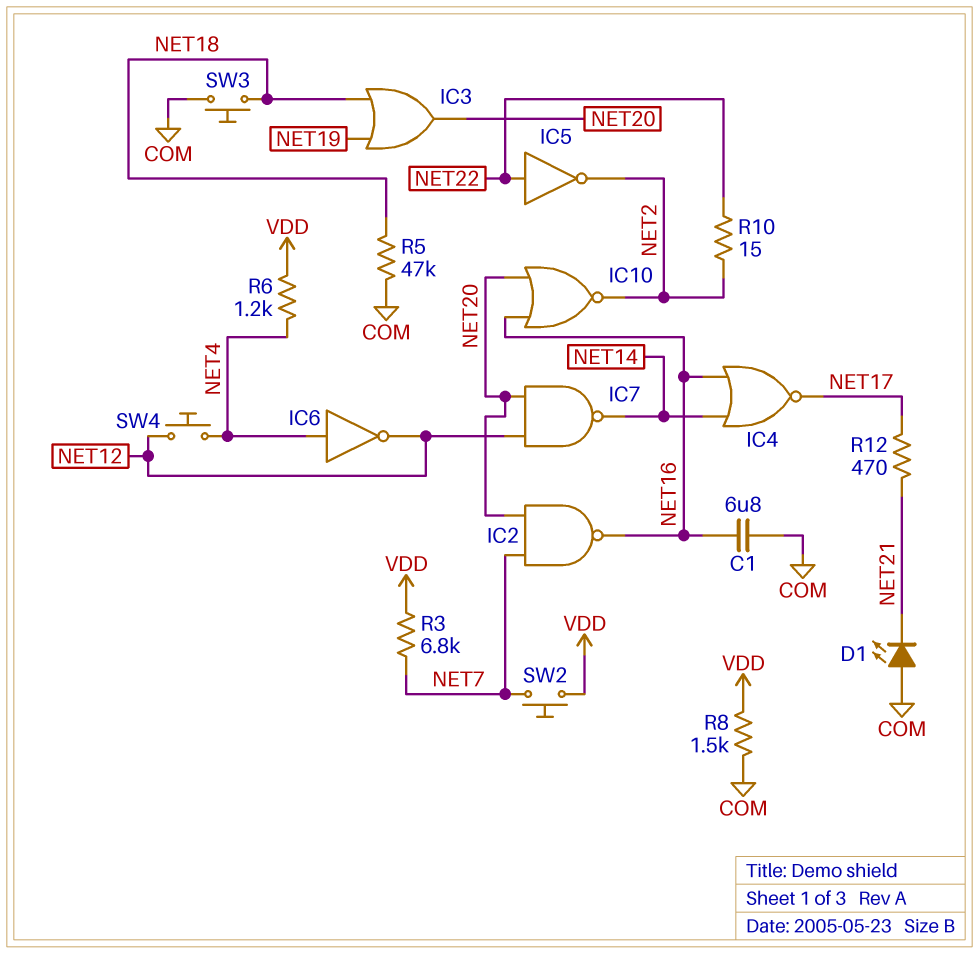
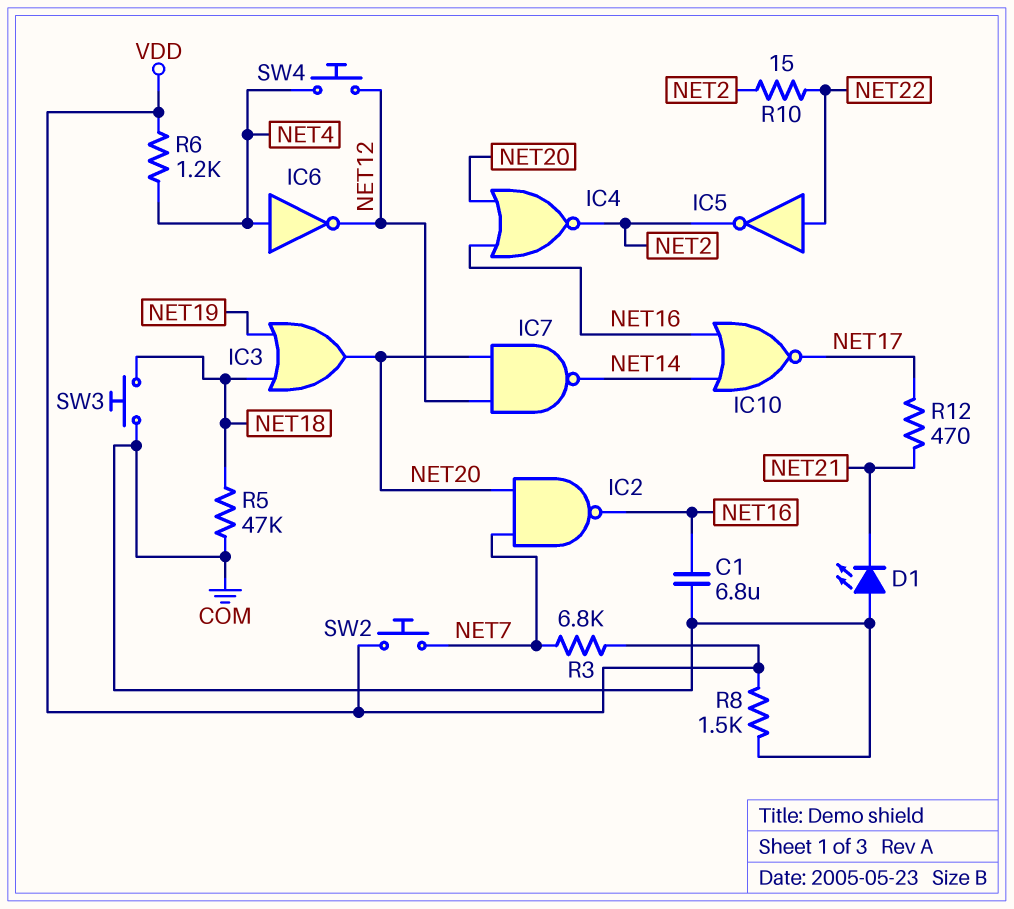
IC4: NOR (in NET14, in NET16, out NET17) -> NOR (in NET16, in NET20, out NET2)
IC10: NOR (in NET16, in NET20, out NET2) -> NOR (in NET14, in NET16, out NET17)

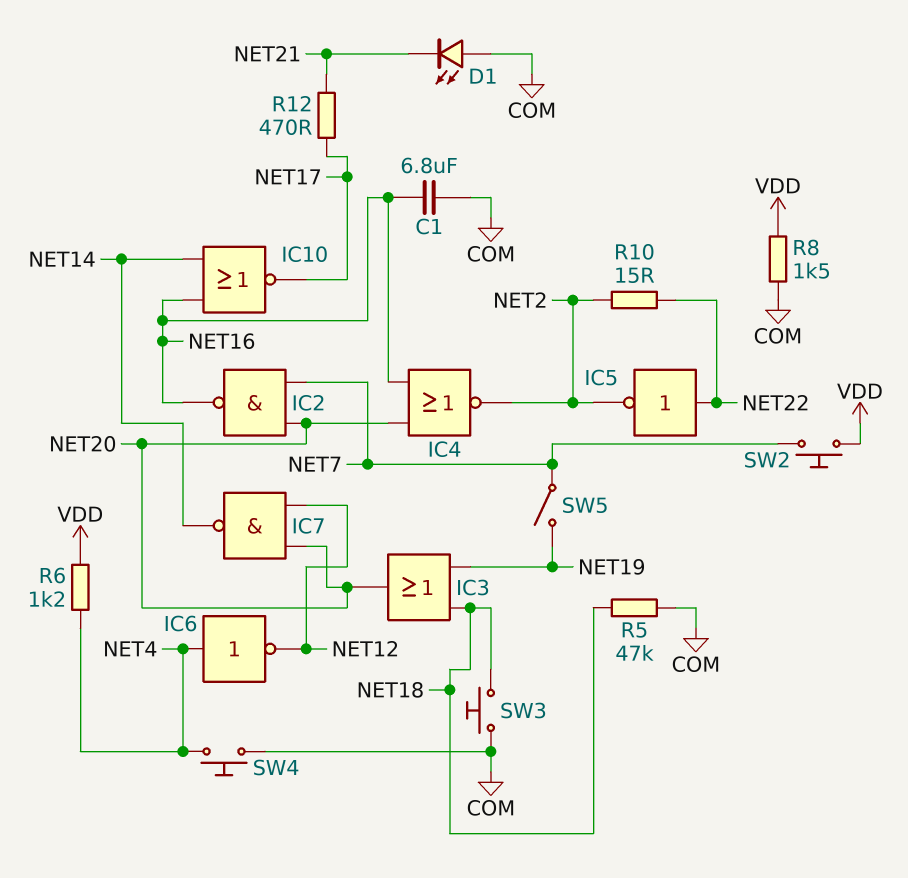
R3: 6.8k (NET7, VDD) -> none
SW4: button (NET4, NET12) -> button (COM, NET4)
SW5: none -> switch (NET7, NET19)

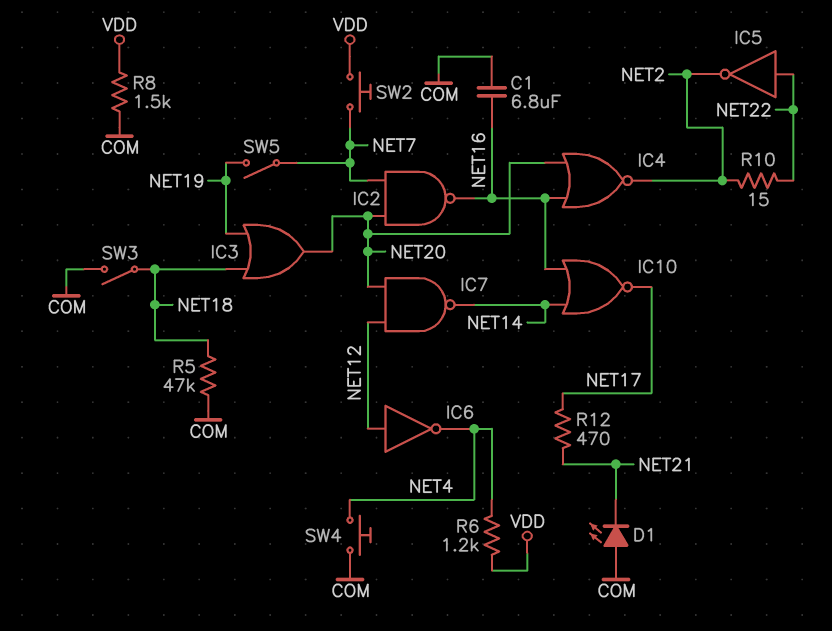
IC6: NOT (in NET4, out NET12) -> NOT (in NET12, out NET4)
SW3: button (COM, NET18) -> switch (COM, NET18)

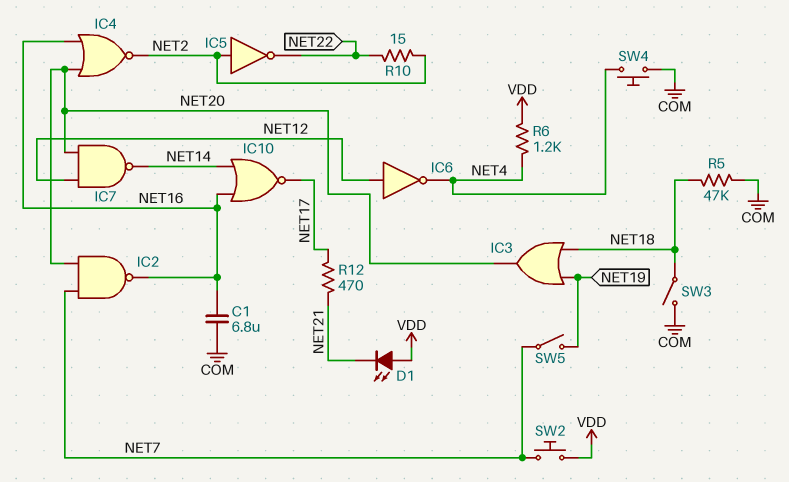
D1: LED (A COM, K NET21) -> LED (A VDD, K NET21)
IC5: NOT (in NET22, out NET2) -> NOT (in NET2, out NET22)
R8: 1.5k (COM, VDD) -> none

